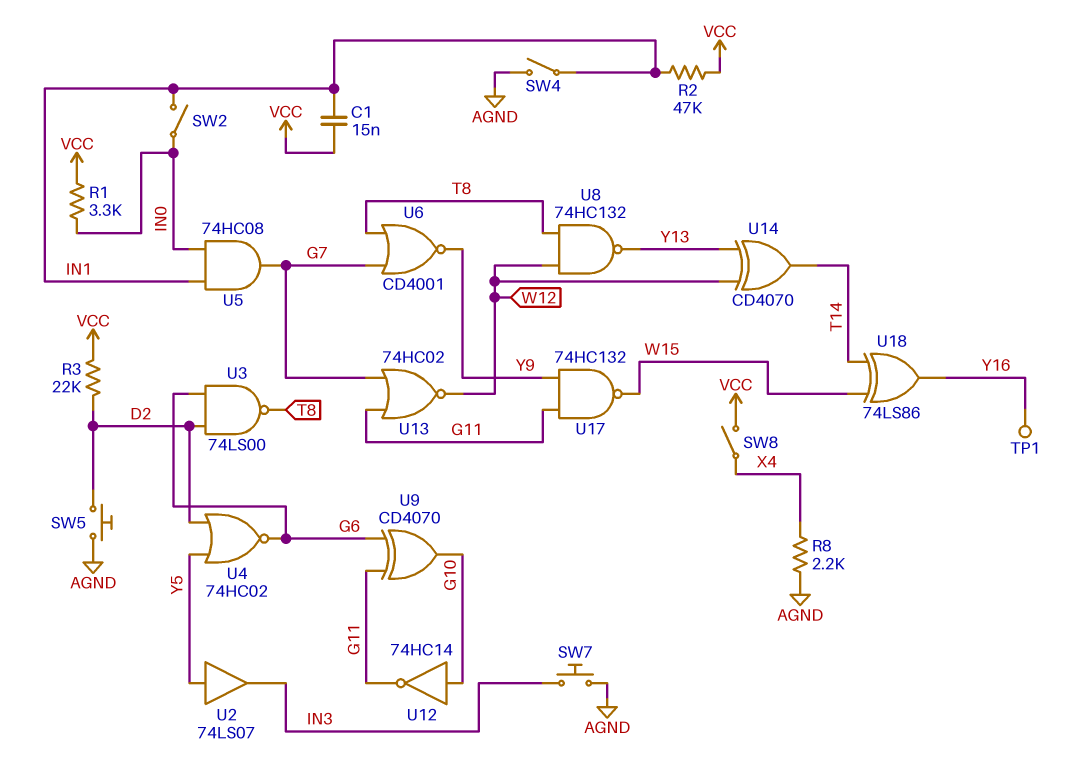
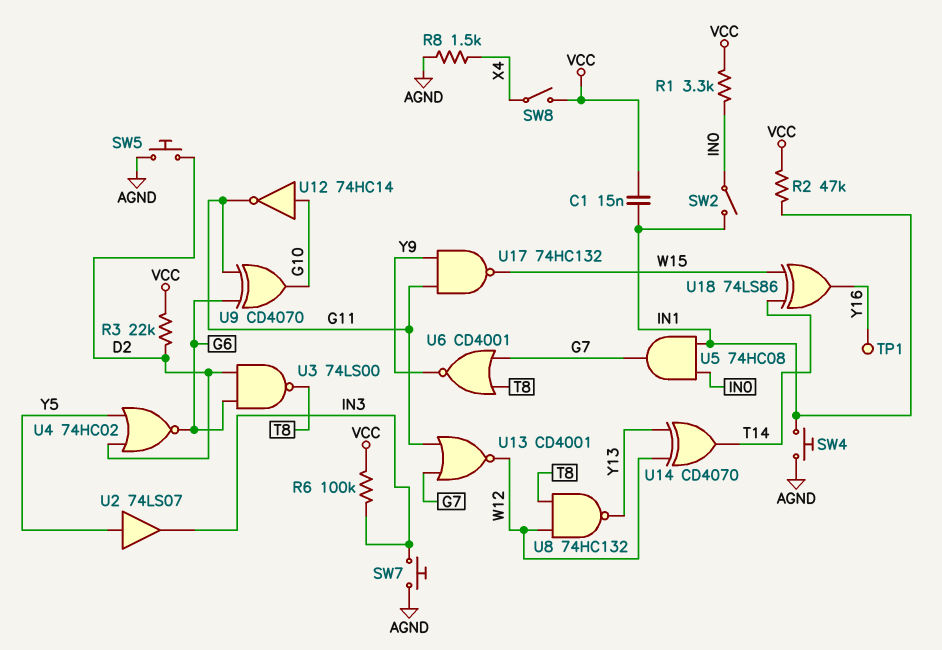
R6: none -> 100k (IN3, VCC)
R8: 2.2k (AGND, X4) -> 1.5k (AGND, X4)
SW4: switch (AGND, IN1) -> button (AGND, IN1)
U13: NOR 74HC02 (in G7, in G11, out W12) -> NOR CD4001 (in G7, in G11, out W12)

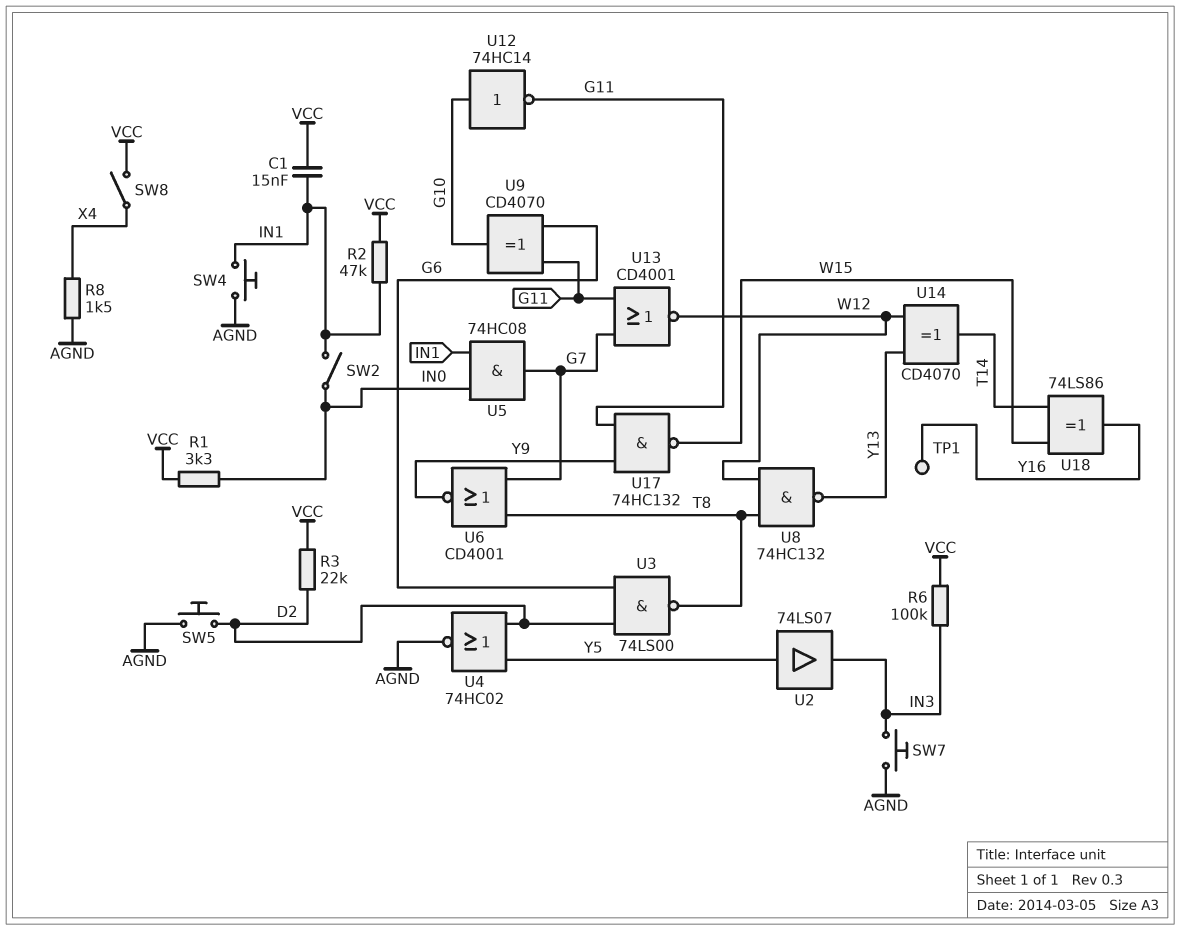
U4: NOR 74HC02 (in D2, in Y5, out G6) -> NOR 74HC02 (in D2, in Y5, out AGND)

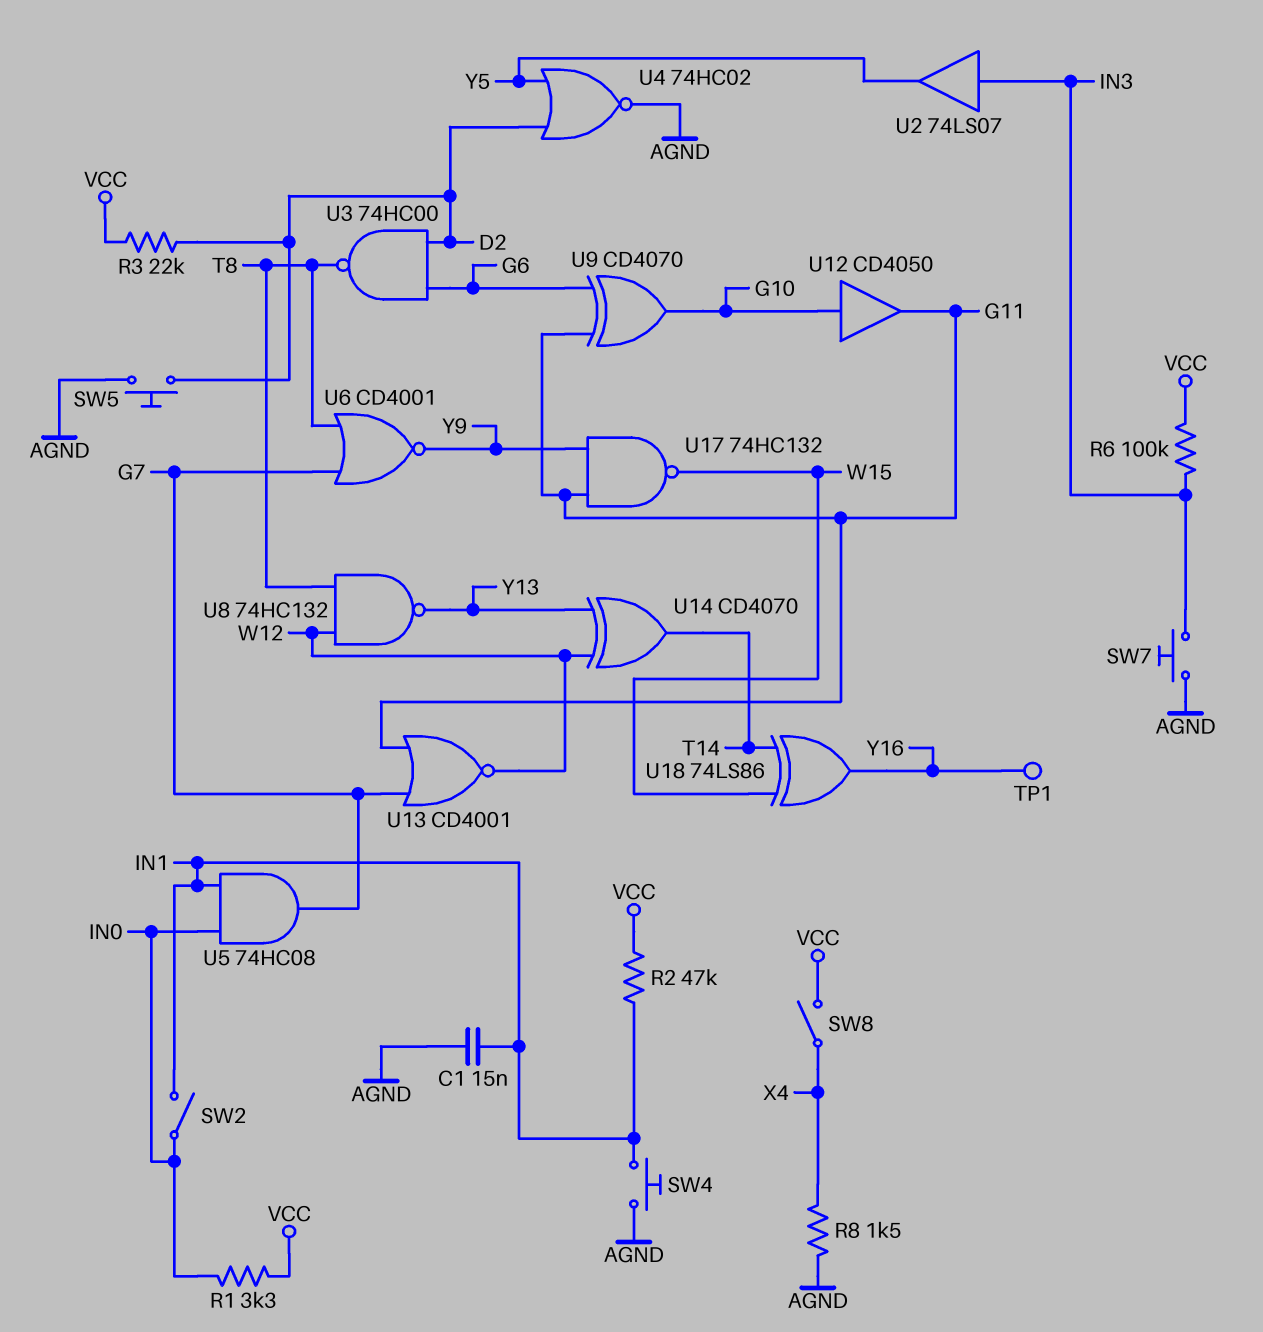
C1: 15nF (IN1, VCC) -> 15nF (AGND, IN1)
U2: buffer 74LS07 (in Y5, out IN3) -> buffer 74LS07 (in IN3, out Y5)
U3: NAND 74LS00 (in D2, in G6, out T8) -> NAND 74HC00 (in D2, in G6, out T8)
U12: NOT 74HC14 (in G10, out G11) -> buffer CD4050 (in G10, out G11)

